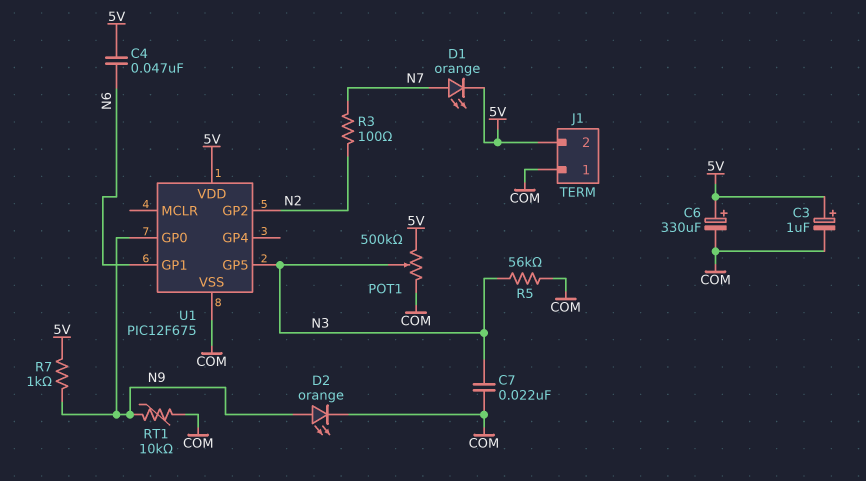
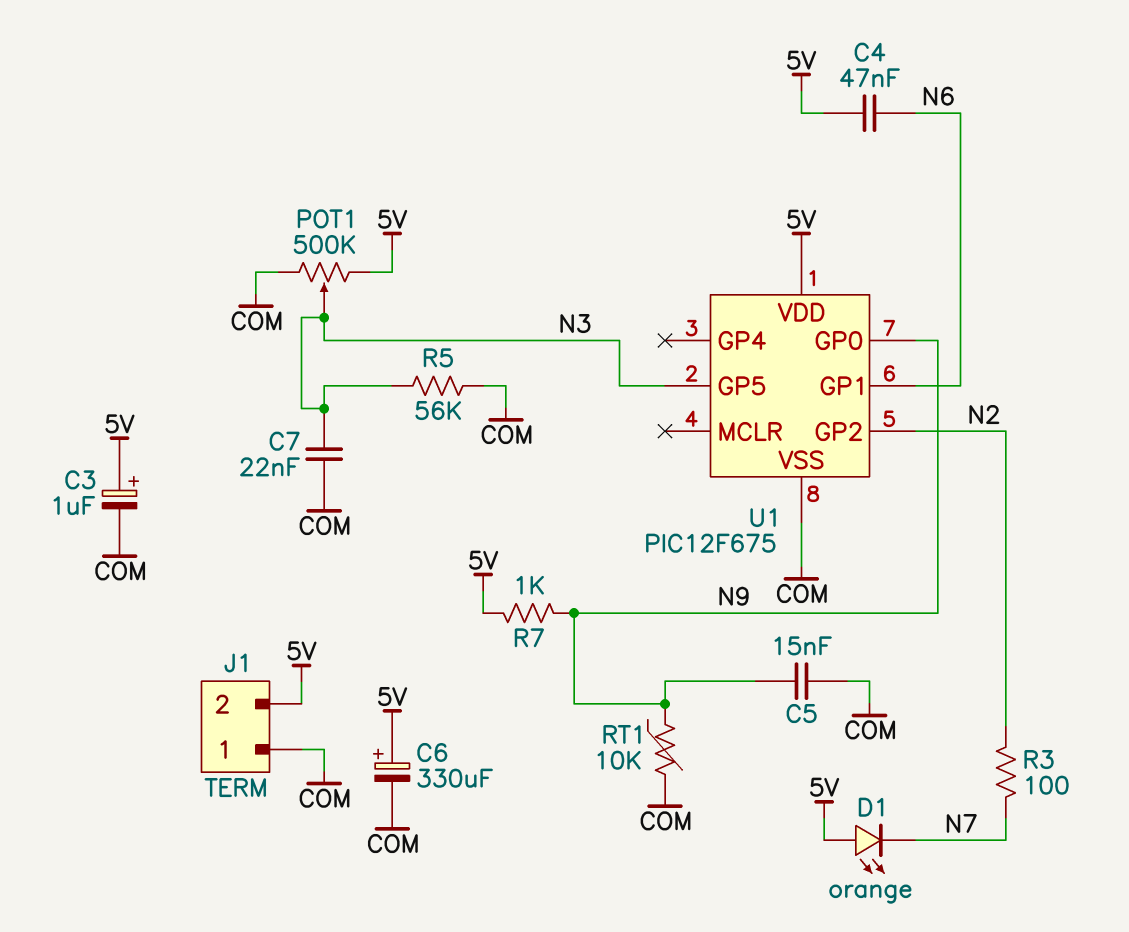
C5: none -> 15nF (COM, N9)
D1: LED orange (A N7, K 5V) -> LED orange (A 5V, K N7)
D2: LED orange (A N9, K COM) -> none

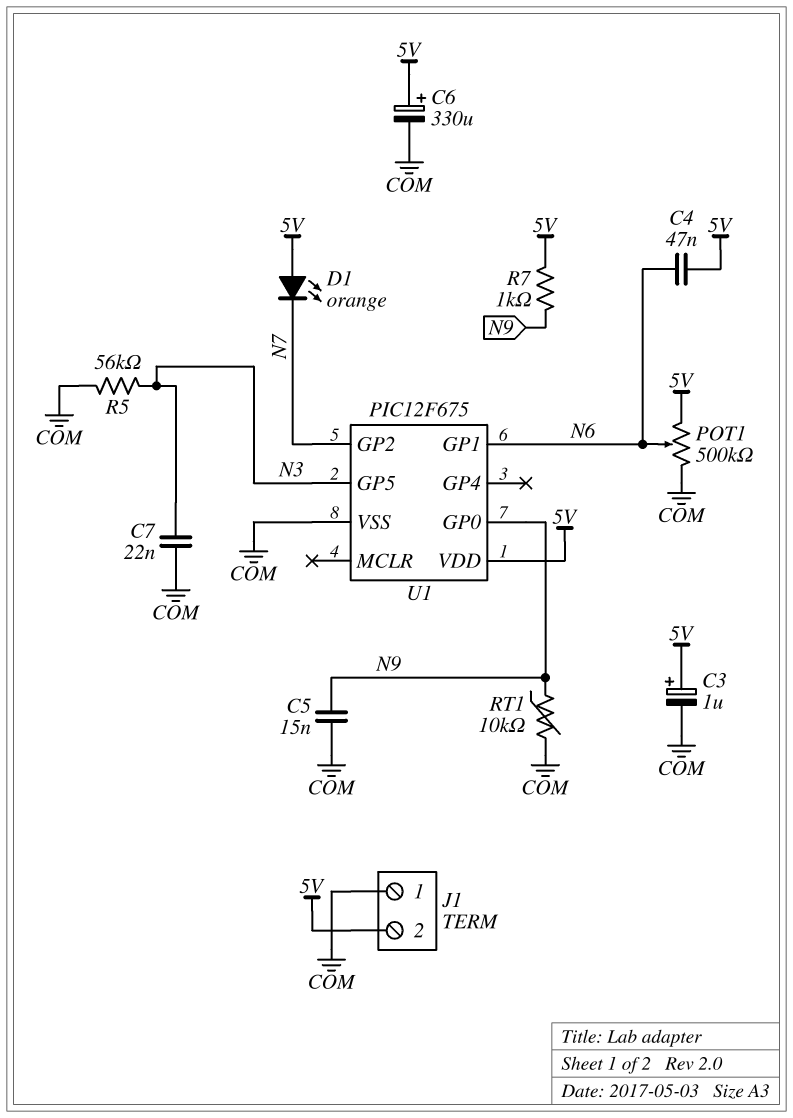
POT1: 500k (5V, COM, wiper N3) -> 500k (5V, COM, wiper N6)
R3: 100 (N2, N7) -> none
U1 pin GP2: N2 -> N7

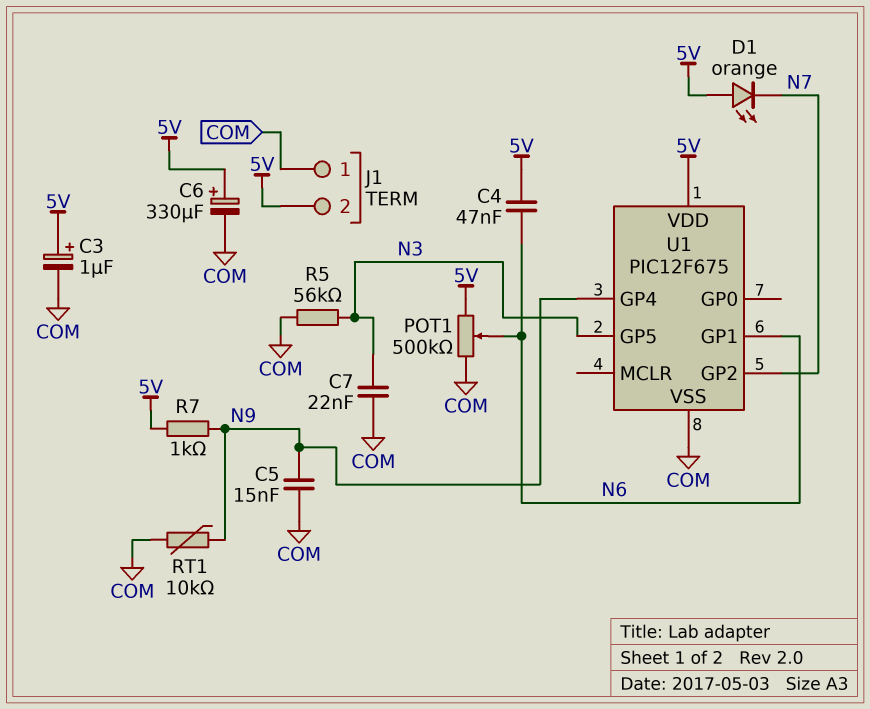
U1 pin GP0: N9 -> none
U1 pin GP4: none -> N9

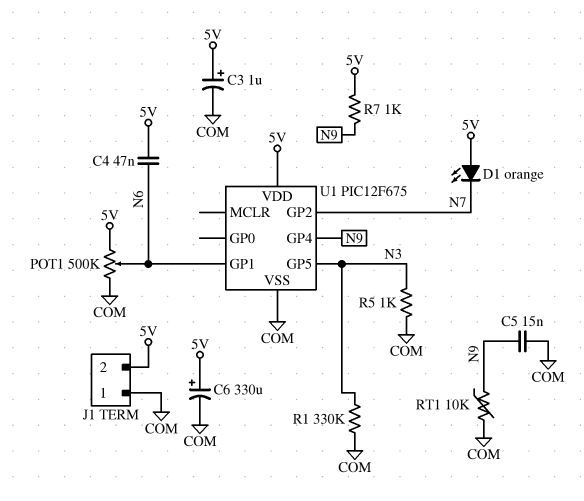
C7: 22nF (COM, N3) -> none
R1: none -> 330k (COM, N3)
R5: 56k (COM, N3) -> 1k (COM, N3)

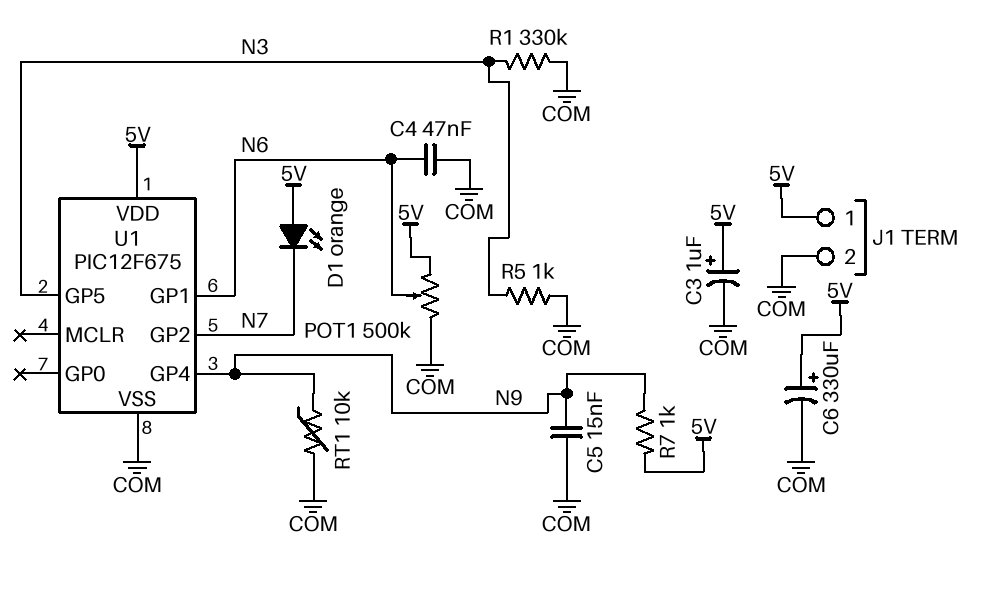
C4: 47nF (5V, N6) -> 47nF (COM, N6)
J1 pin 1: COM -> 5V
J1 pin 2: 5V -> COM

